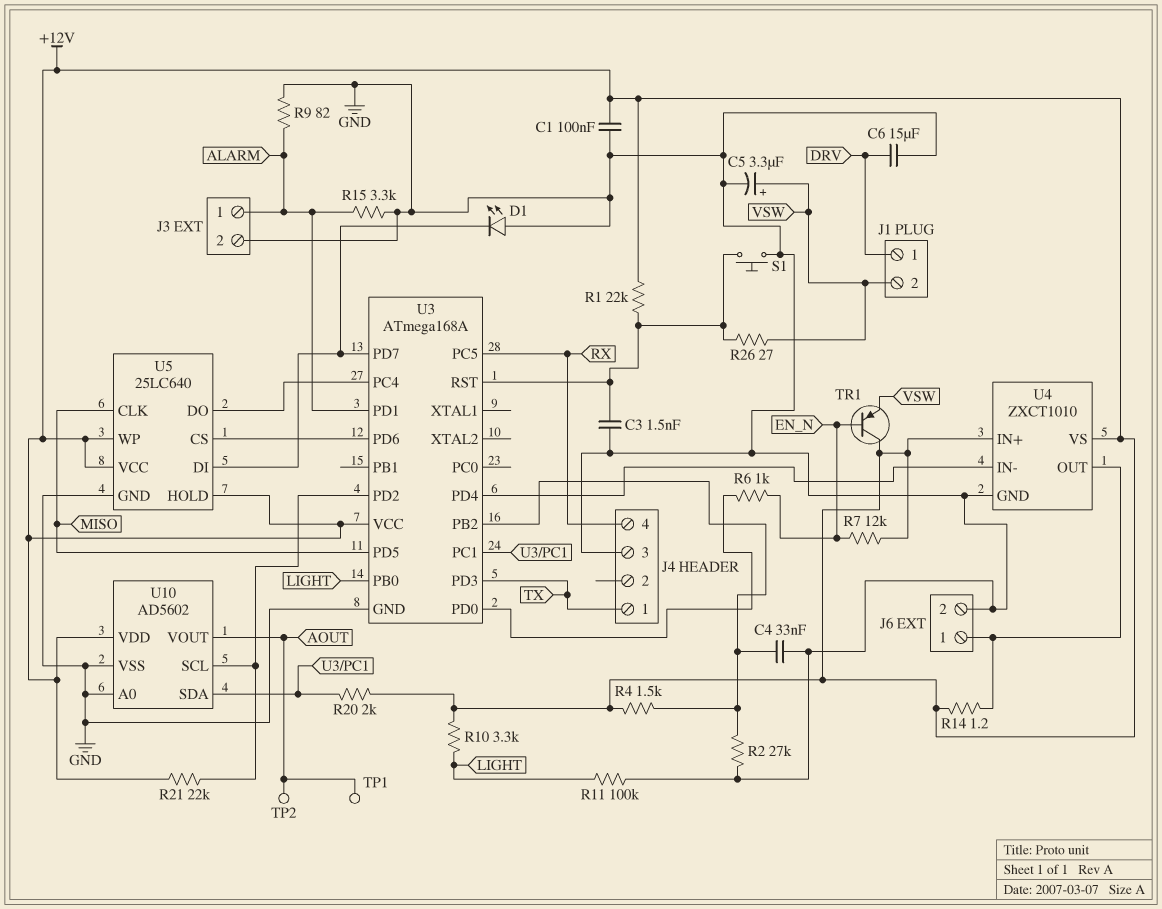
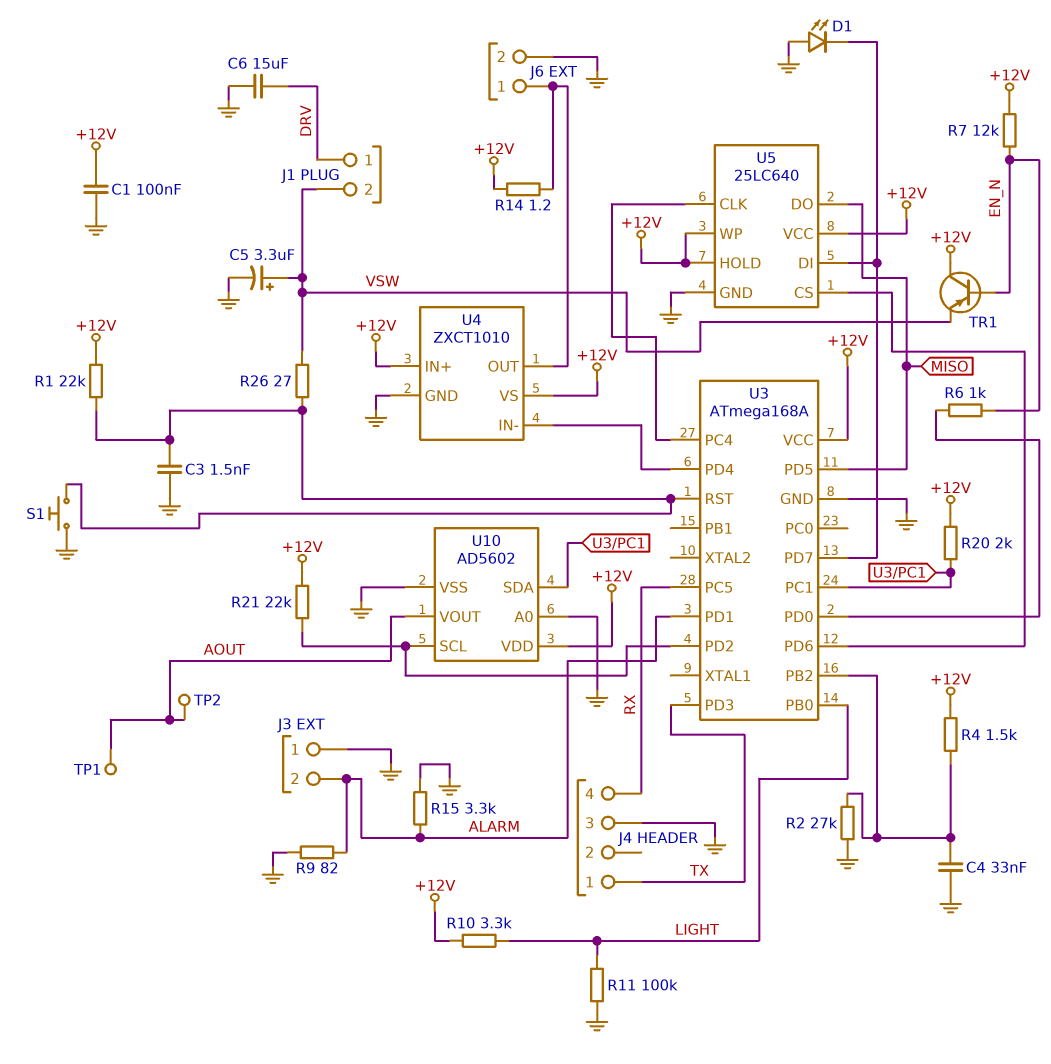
J3 pin 1: ALARM -> GND
J3 pin 2: GND -> ALARM
U5 pin CLK: MISO -> U3/PC4
U5 pin DO: U3/PC4 -> MISO

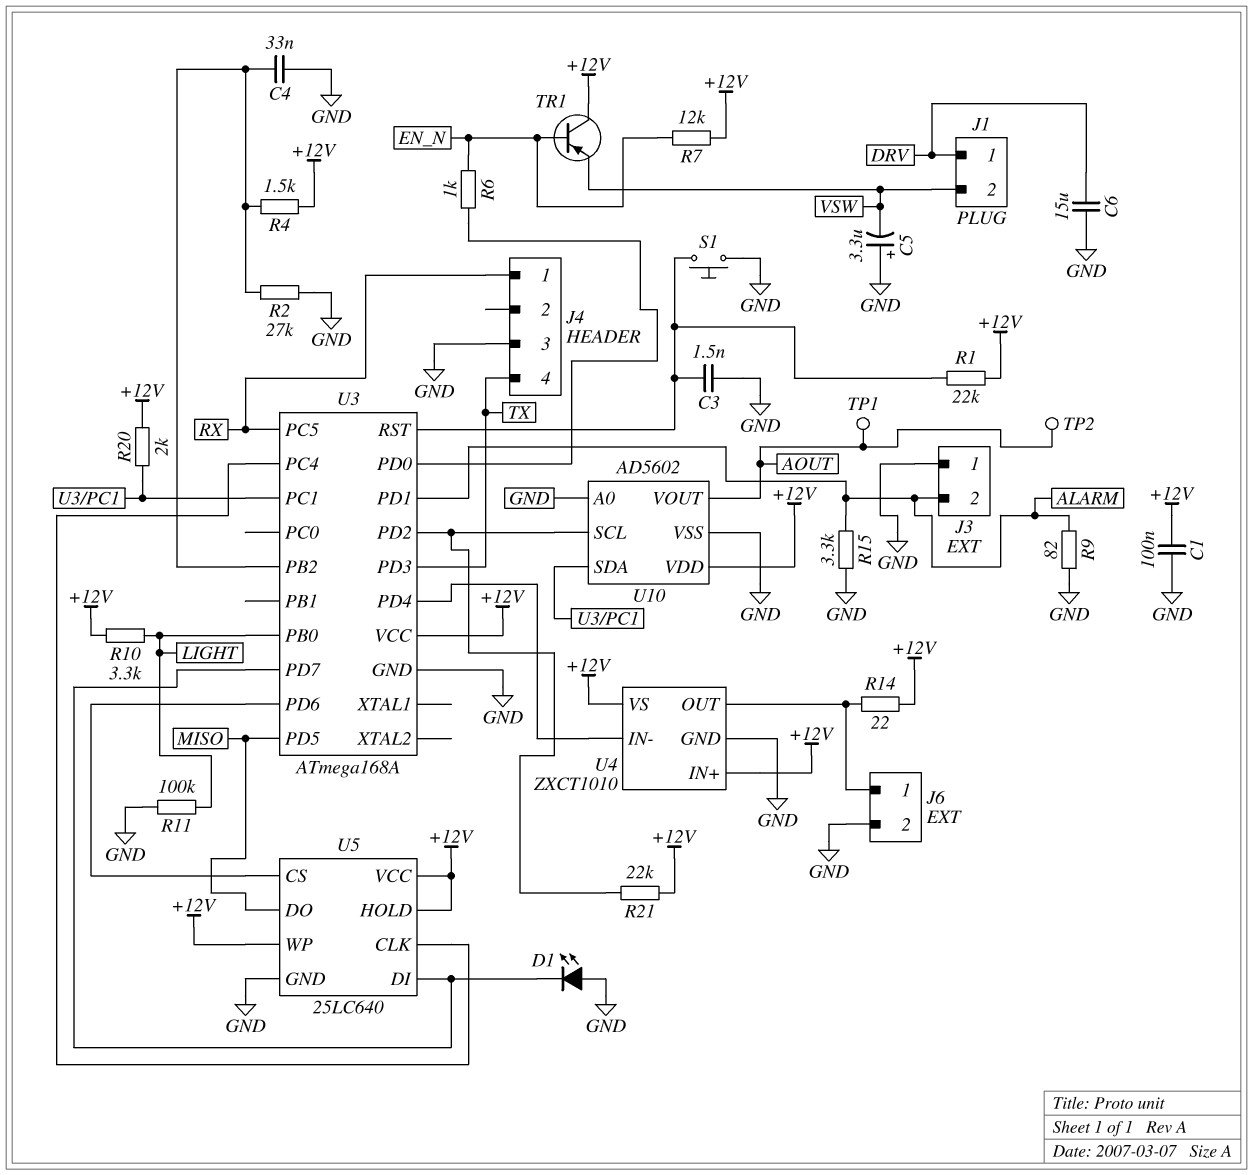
C5: 3.3uF (plus VSW, minus GND) -> 3.3uF (plus GND, minus VSW)
J4 pin 1: TX -> RX
J4 pin 4: RX -> TX
R14: 1.2 (+12V, J6/1) -> 22 (+12V, J6/1)
R26: 27 (U3/RST, VSW) -> none

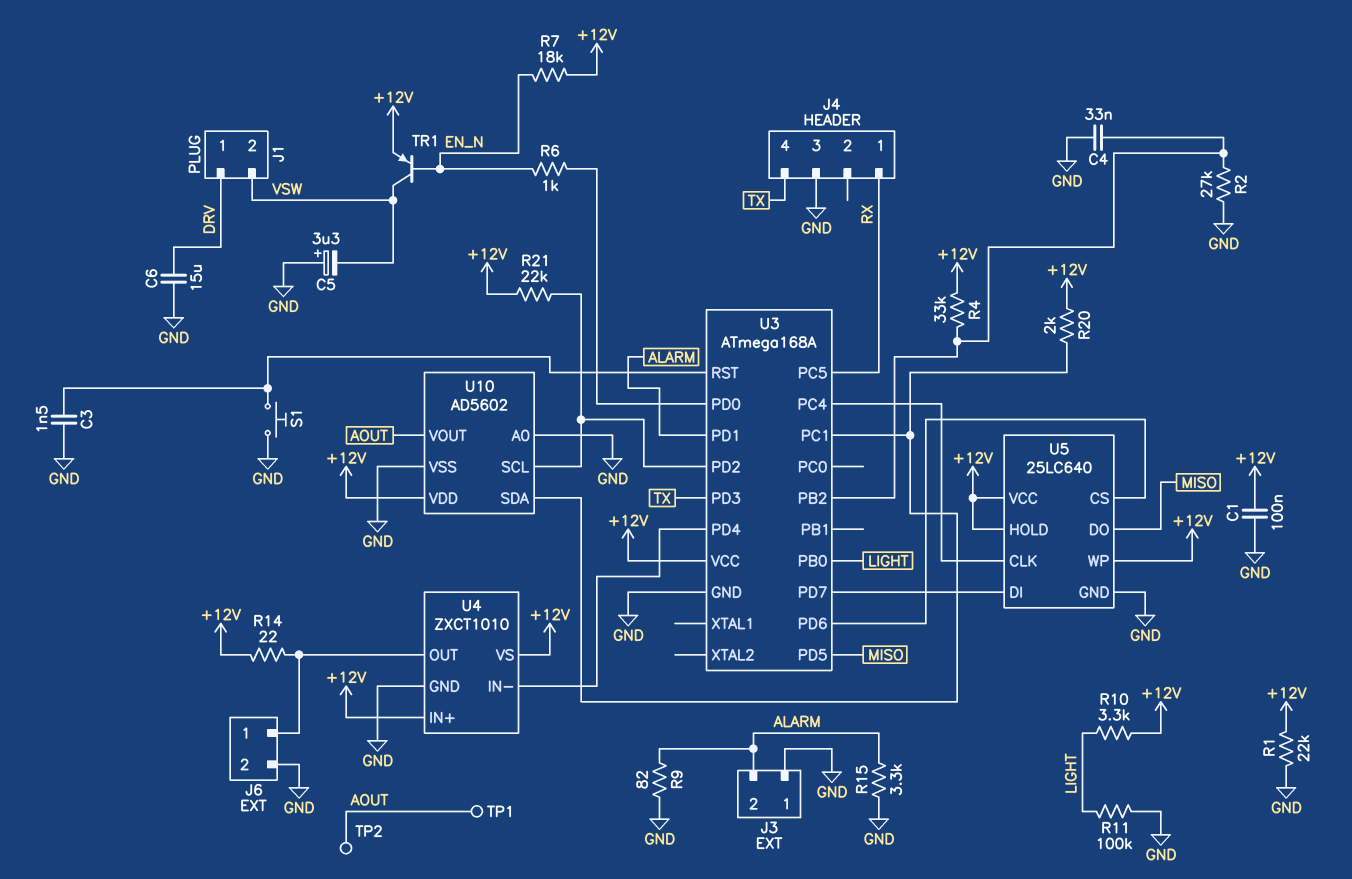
D1: LED (A GND, K U3/PD7) -> none
R1: 22k (+12V, U3/RST) -> 22k (+12V, GND)
R4: 1.5k (+12V, U3/PB2) -> 33k (+12V, U3/PB2)
R7: 12k (+12V, EN_N) -> 18k (+12V, EN_N)
TR1: PNP (B EN_N, C +12V, E VSW) -> PNP (B EN_N, C VSW, E +12V)

